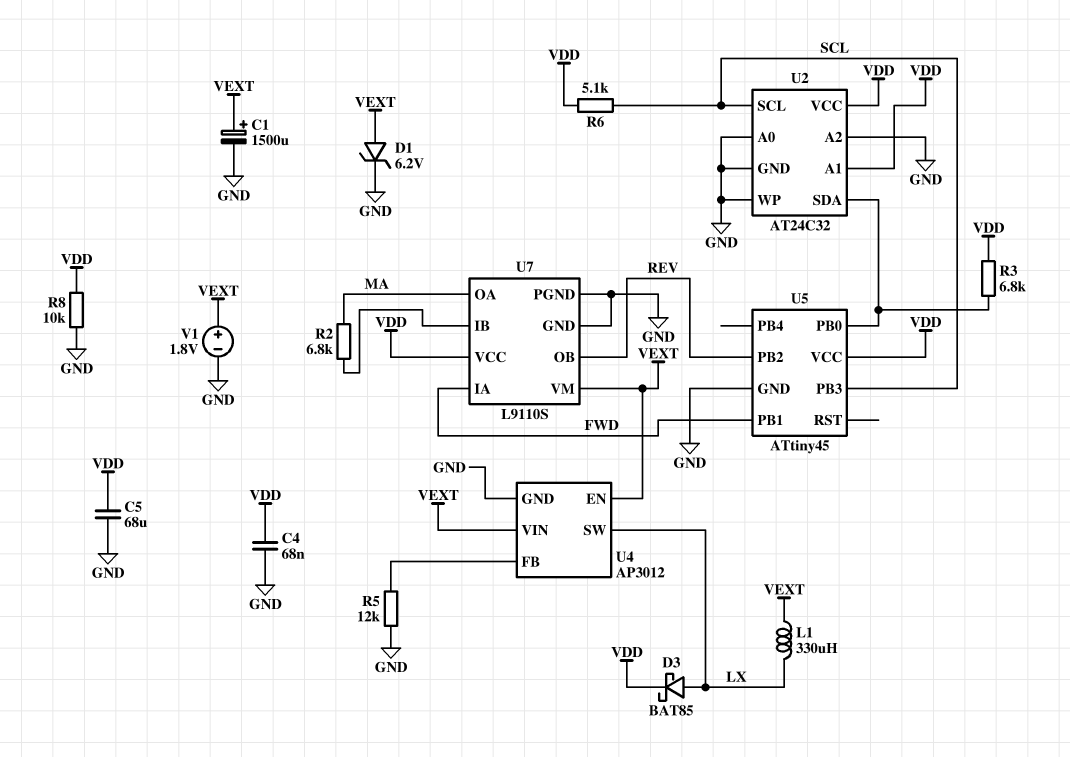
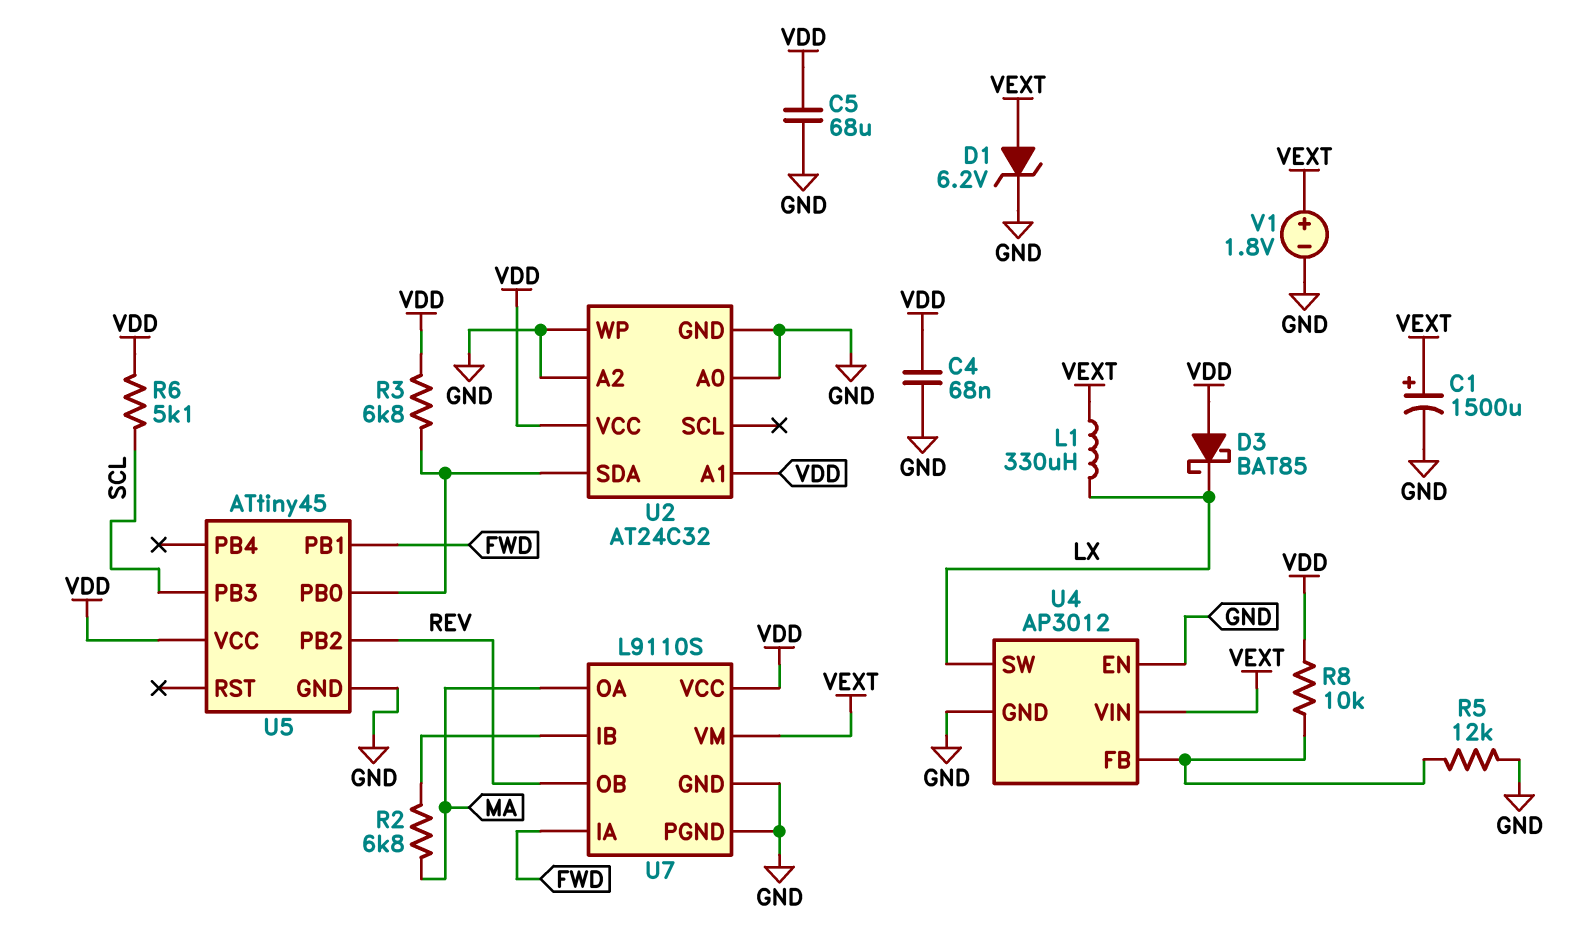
D3: schottky BAT85 (A LX, K VDD) -> schottky BAT85 (A VDD, K LX)
R8: 10k (GND, VDD) -> 10k (U4/FB, VDD)
U2 pin SCL: SCL -> none
U4 pin EN: VEXT -> GND

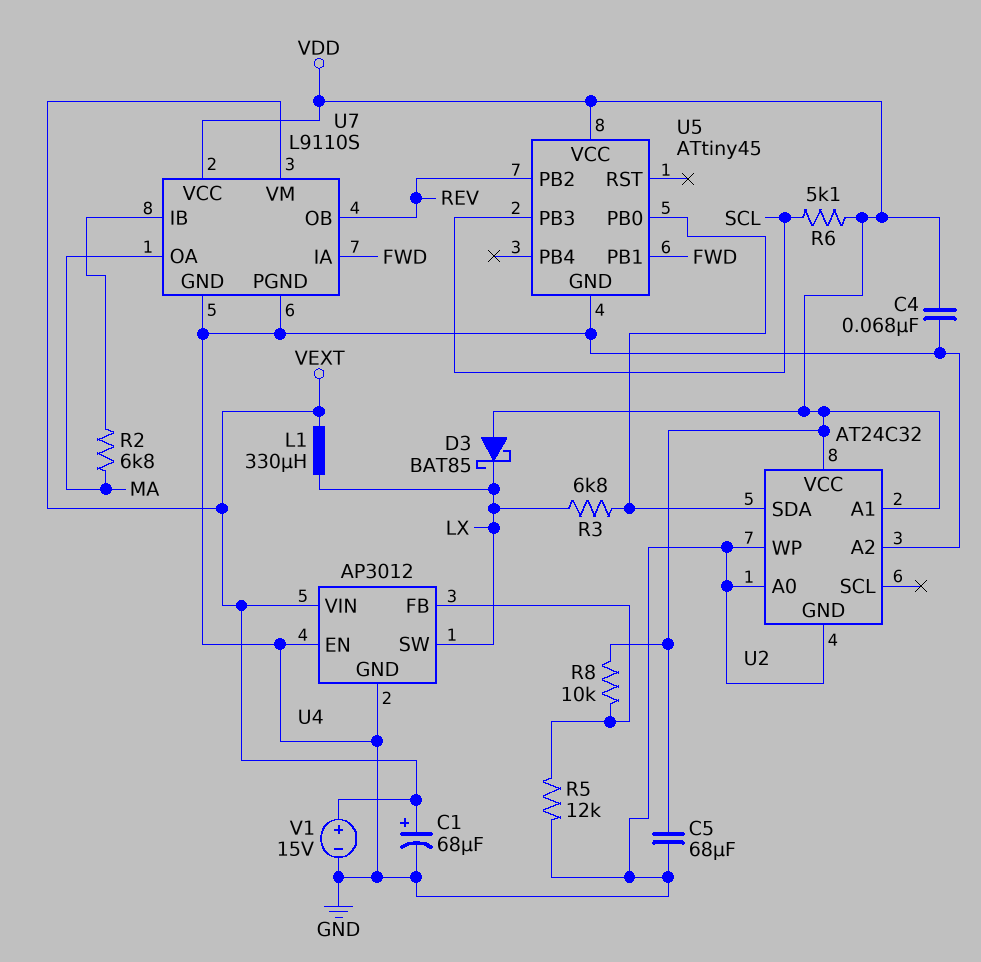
C1: 1500uF (plus VEXT, minus GND) -> 68uF (plus VEXT, minus GND)
D1: zener 6.2V (A VEXT, K GND) -> none
R3: 6.8k (U2/SDA, VDD) -> 6.8k (LX, U2/SDA)
V1: 1.8V (plus VEXT, minus GND) -> 15V (plus VEXT, minus GND)

